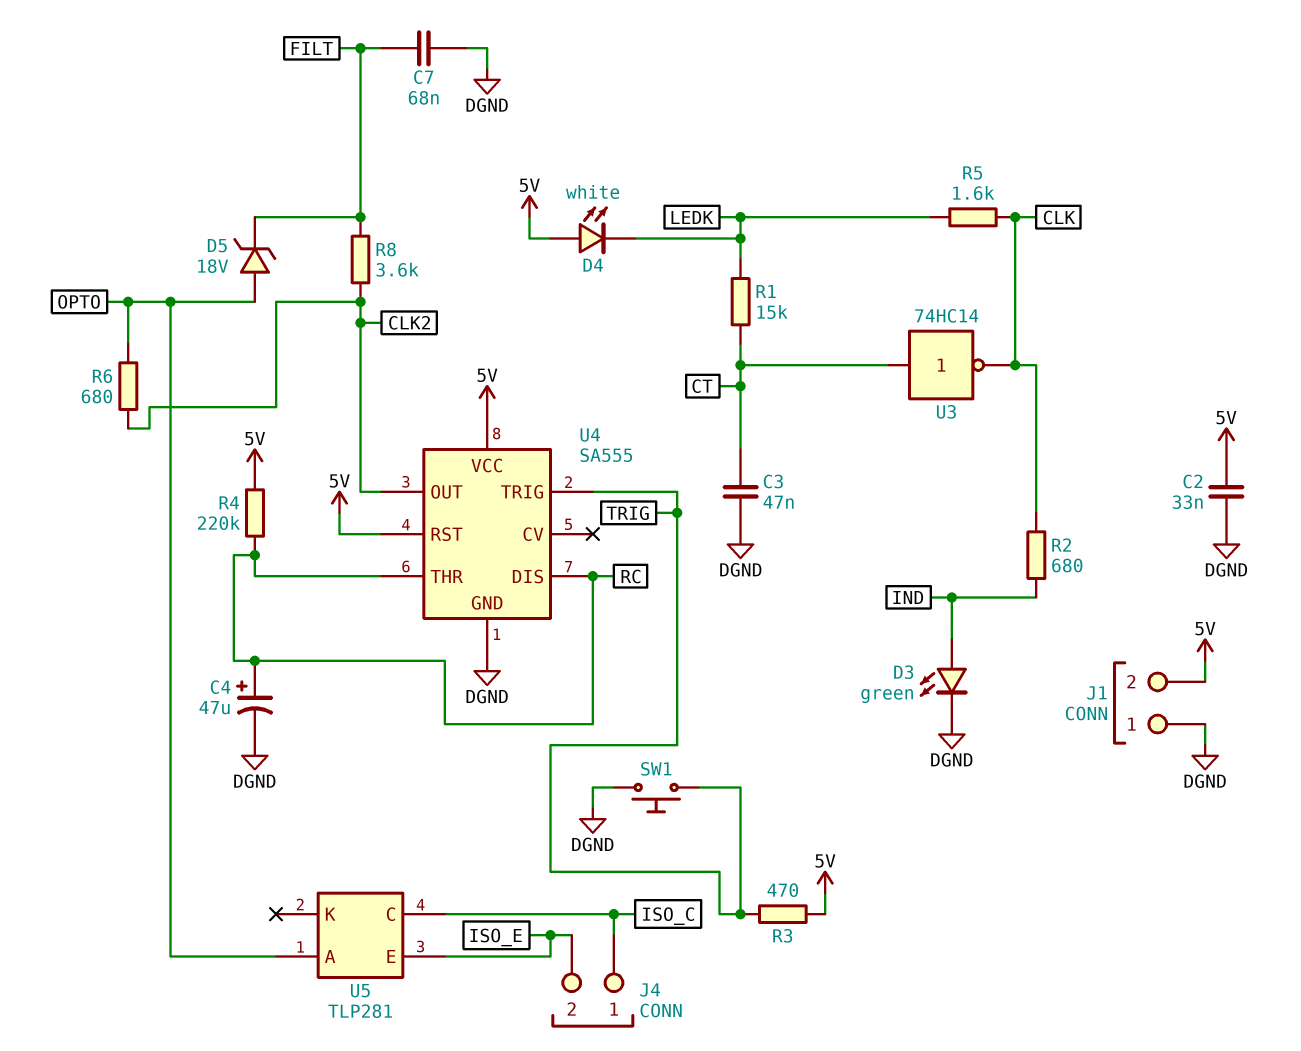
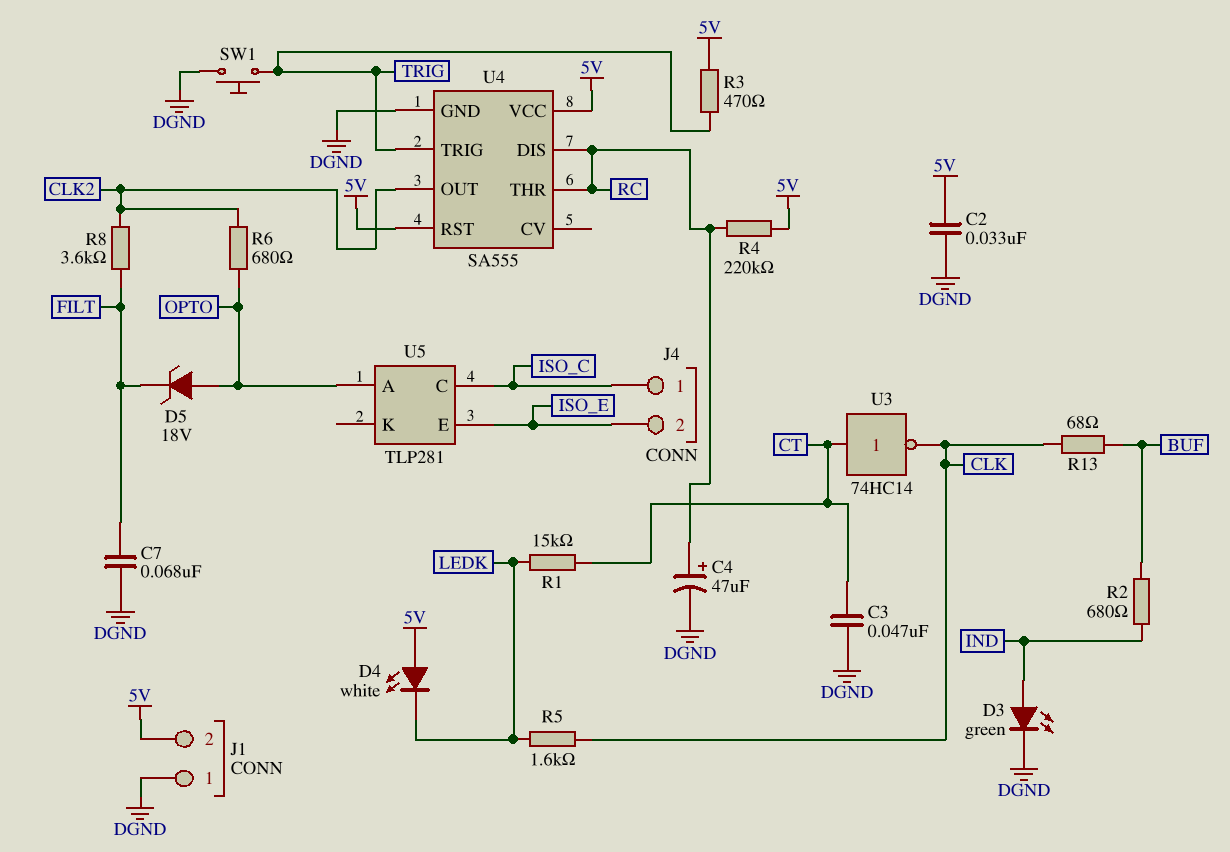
R2: 680 (CLK, IND) -> 680 (BUF, IND)
R13: none -> 68 (BUF, CLK)

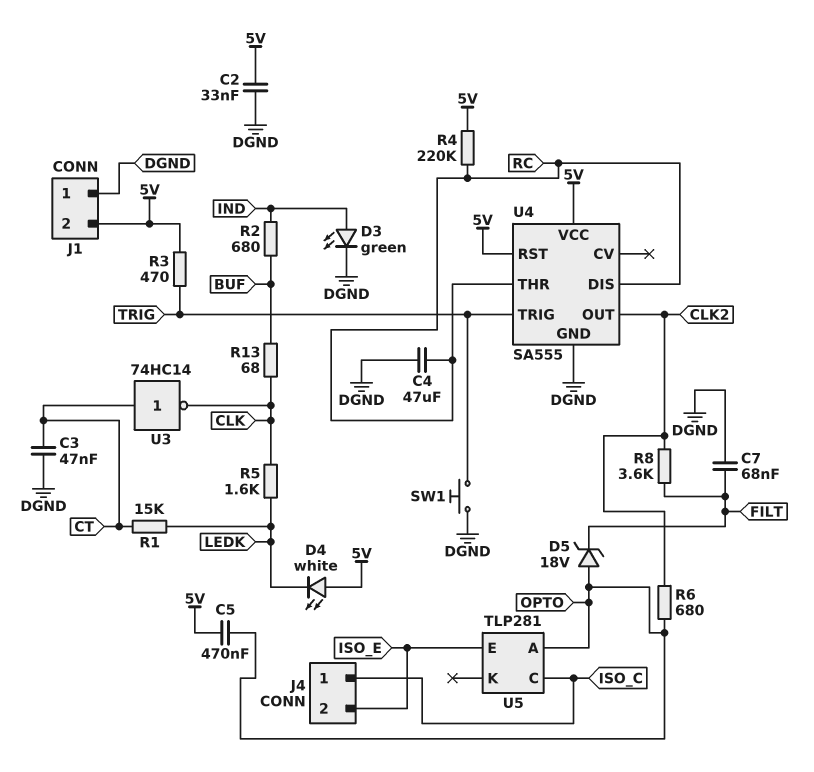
C4: 47uF (plus RC, minus DGND) -> 47uF (DGND, RC)
C5: none -> 470nF (5V, OPTO)

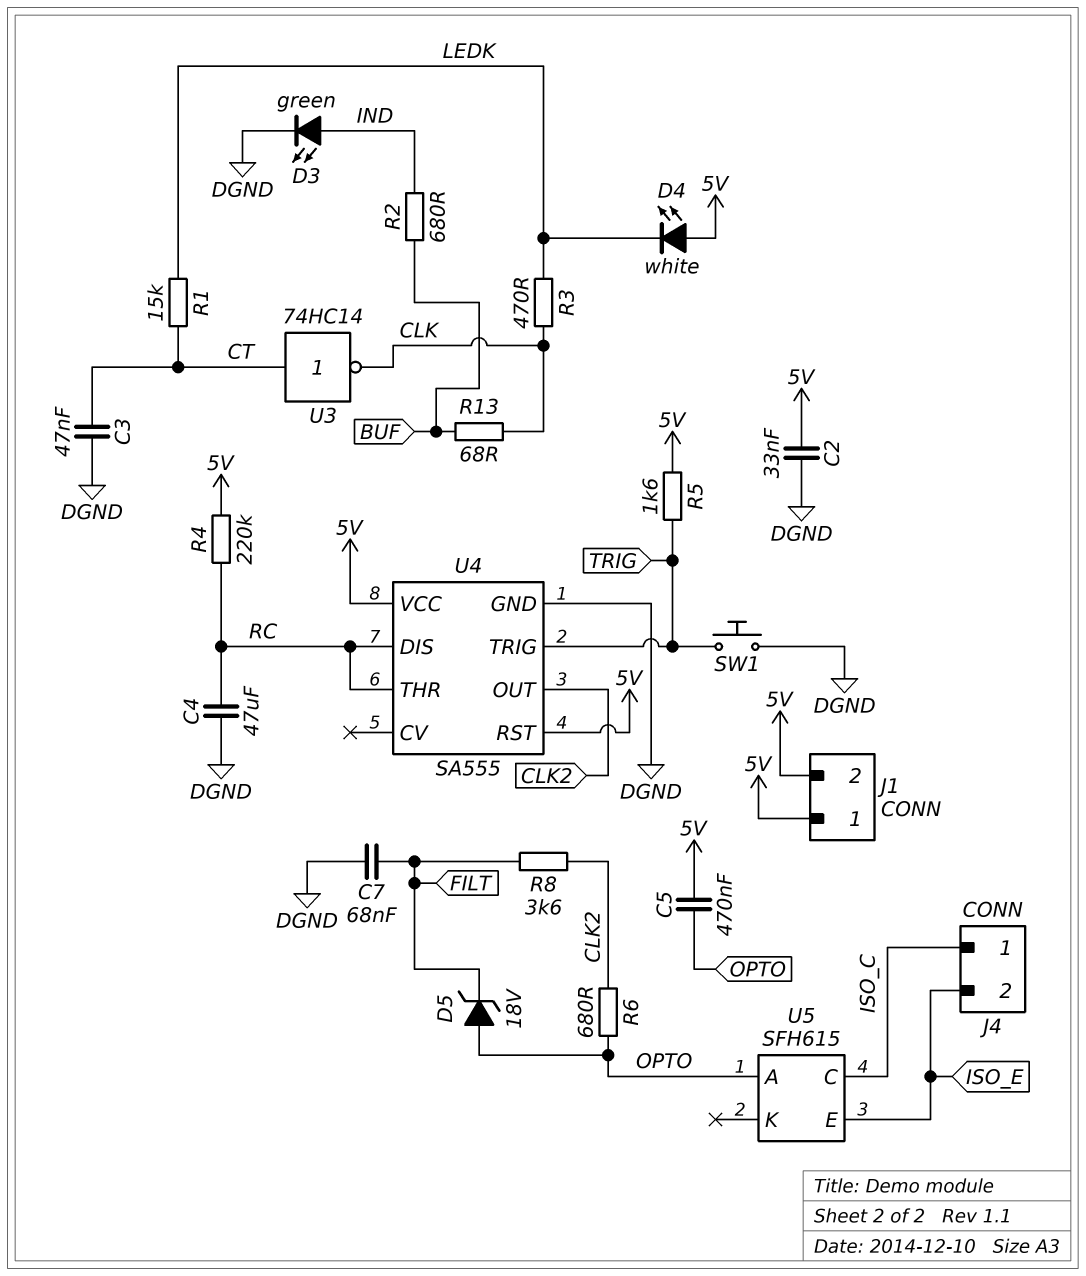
J1 pin 1: DGND -> 5V
R3: 470 (5V, TRIG) -> 470 (CLK, LEDK)
R5: 1.6k (CLK, LEDK) -> 1.6k (5V, TRIG)
U5: TLP281 -> SFH615

